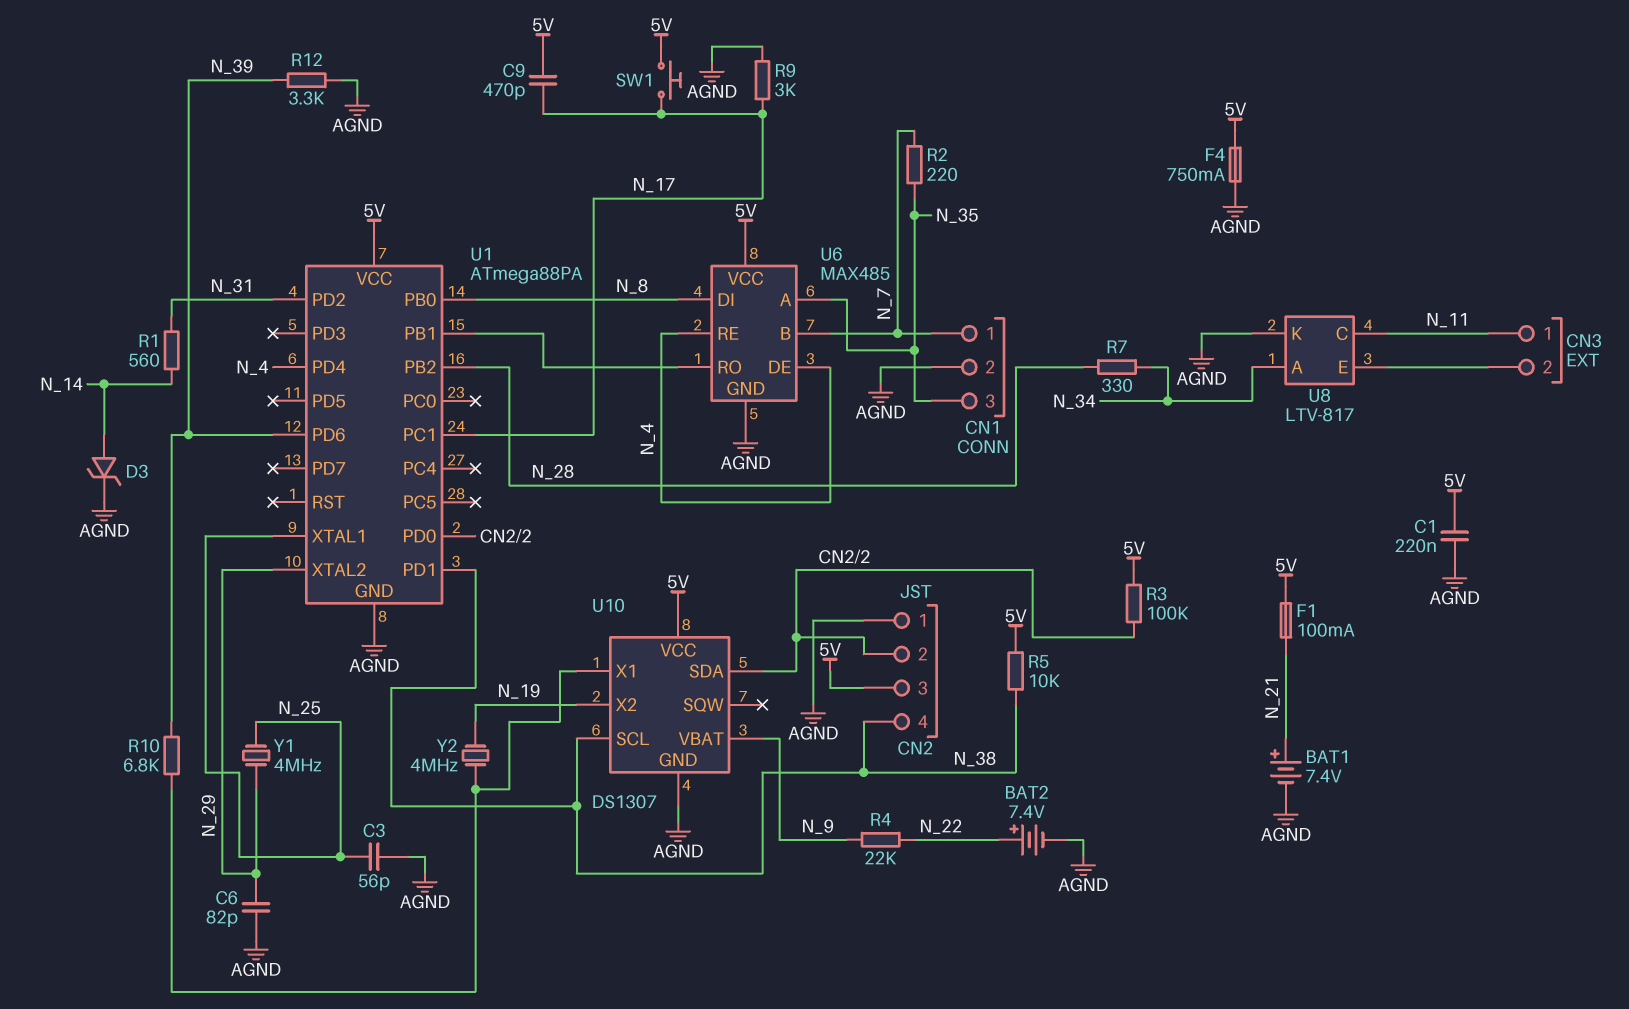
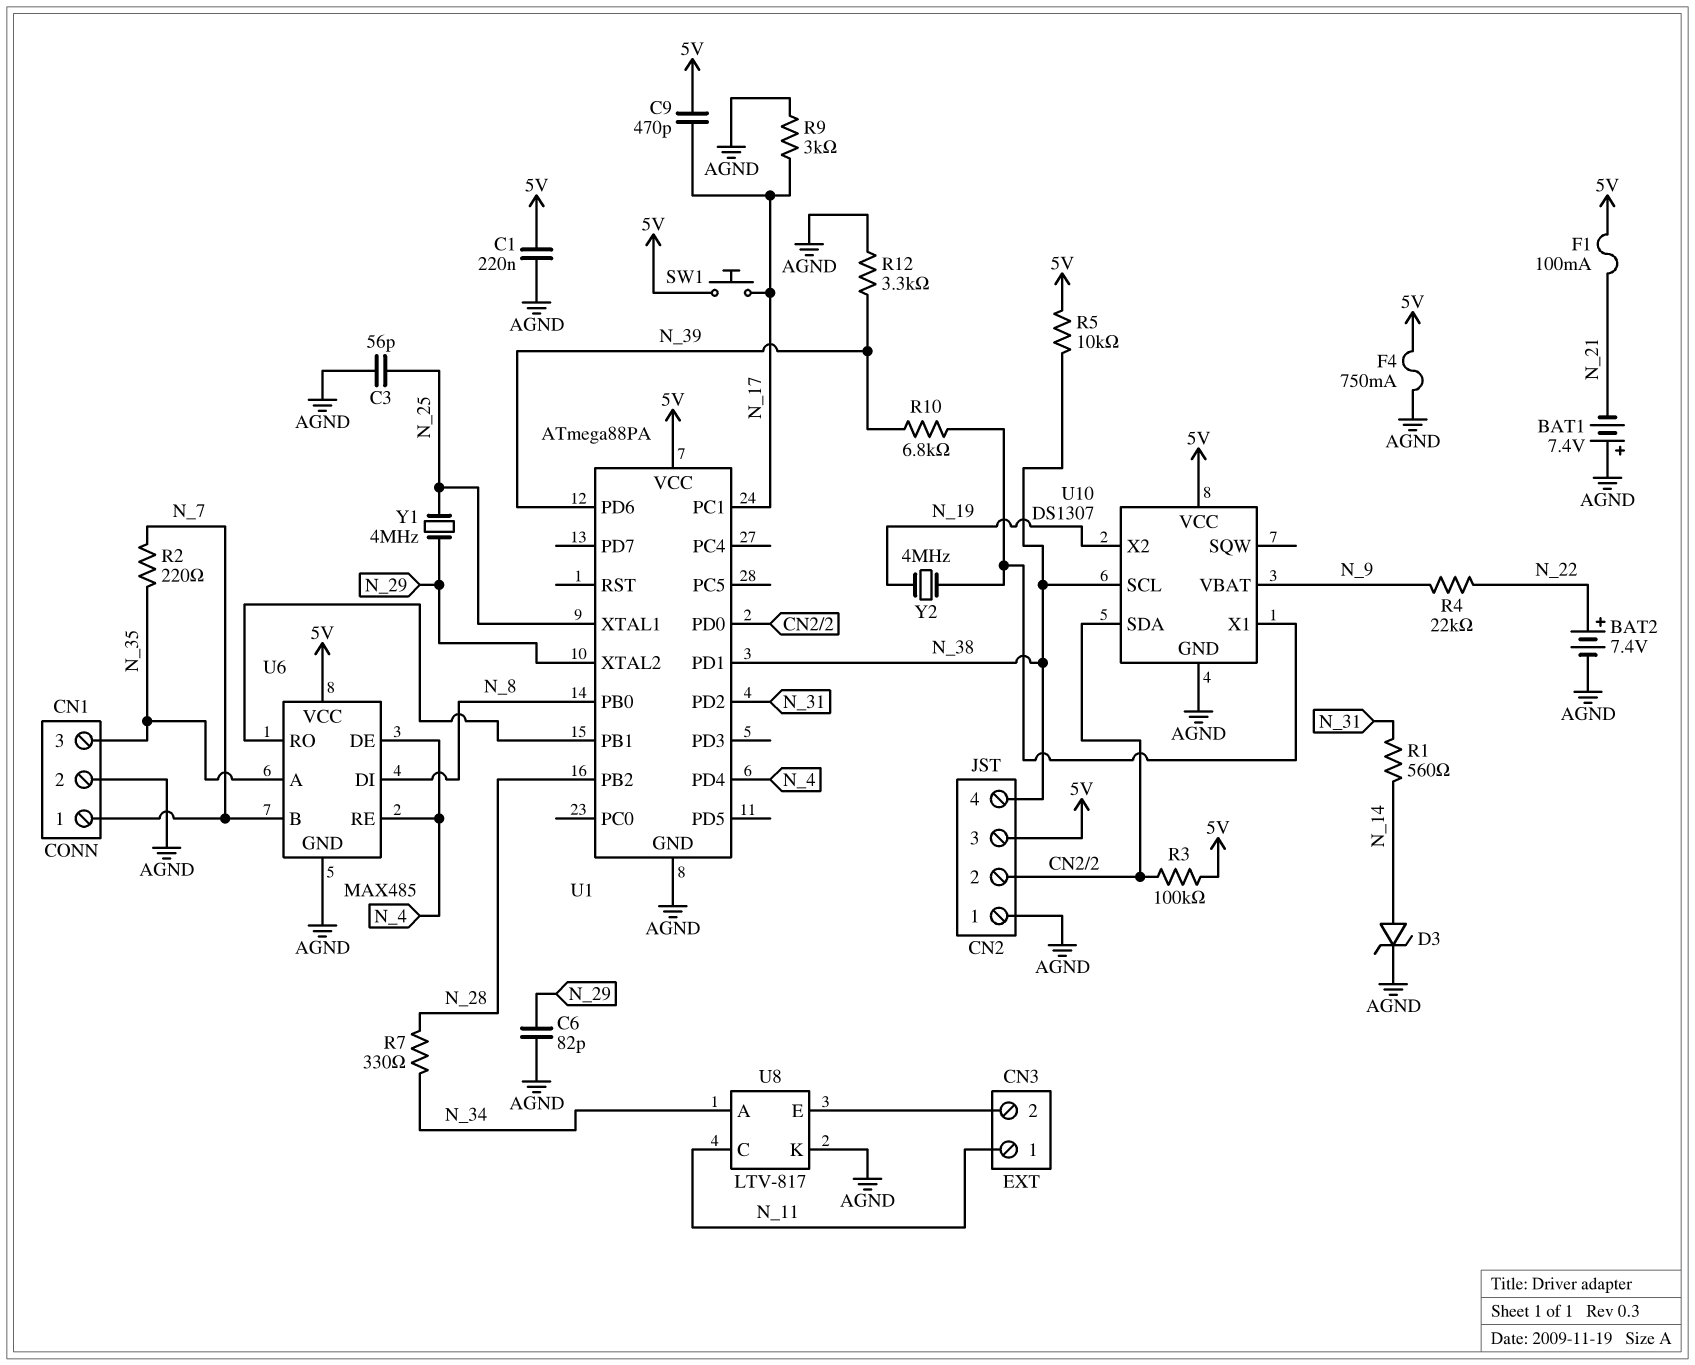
BAT1: 7.4V (plus N_21, minus AGND) -> 7.4V (plus AGND, minus N_21)

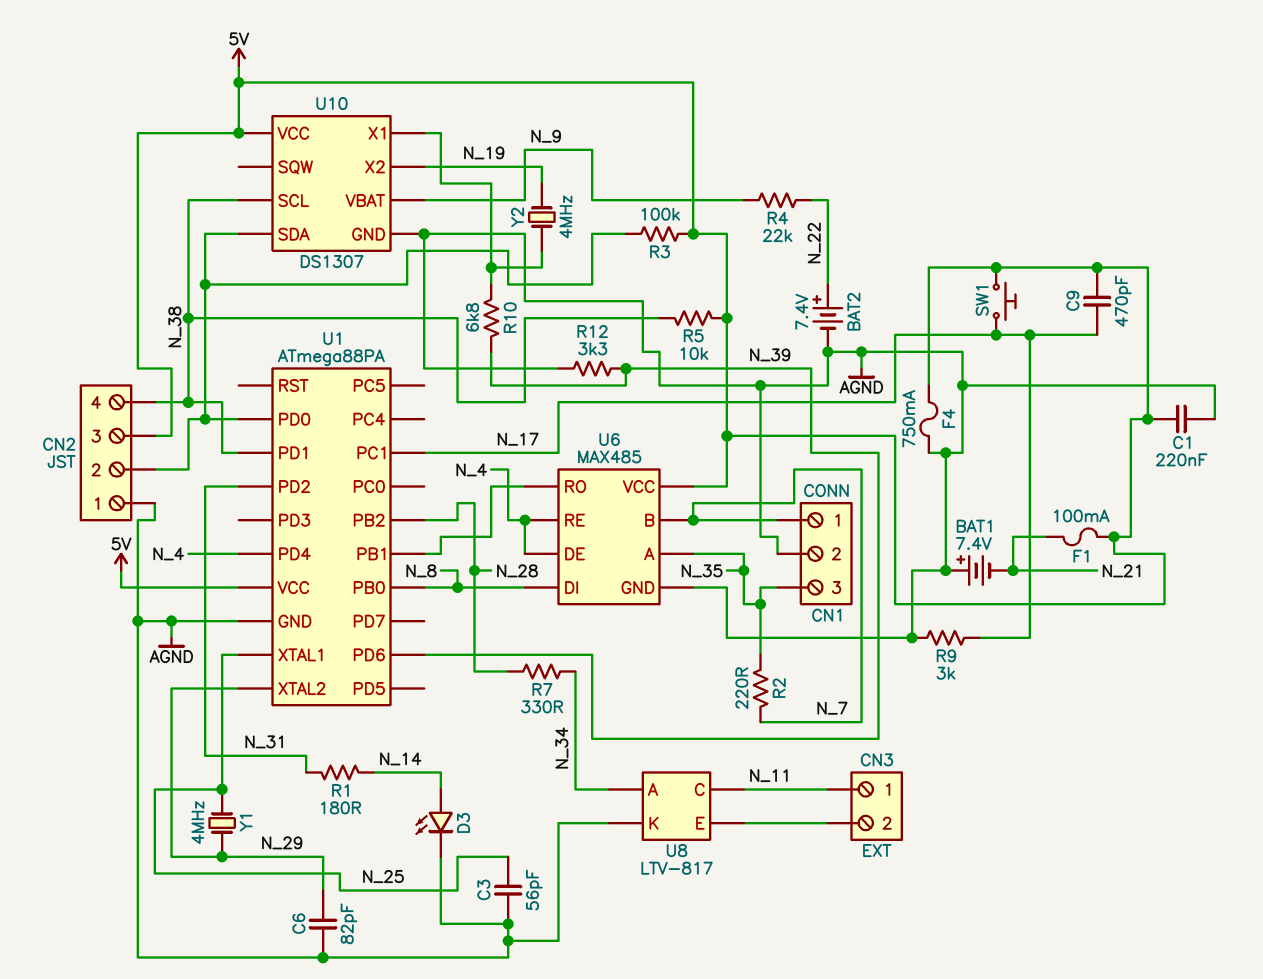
D3: zener (A N_14, K AGND) -> LED (A N_14, K AGND)
R1: 560 (N_14, N_31) -> 180 (N_14, N_31)

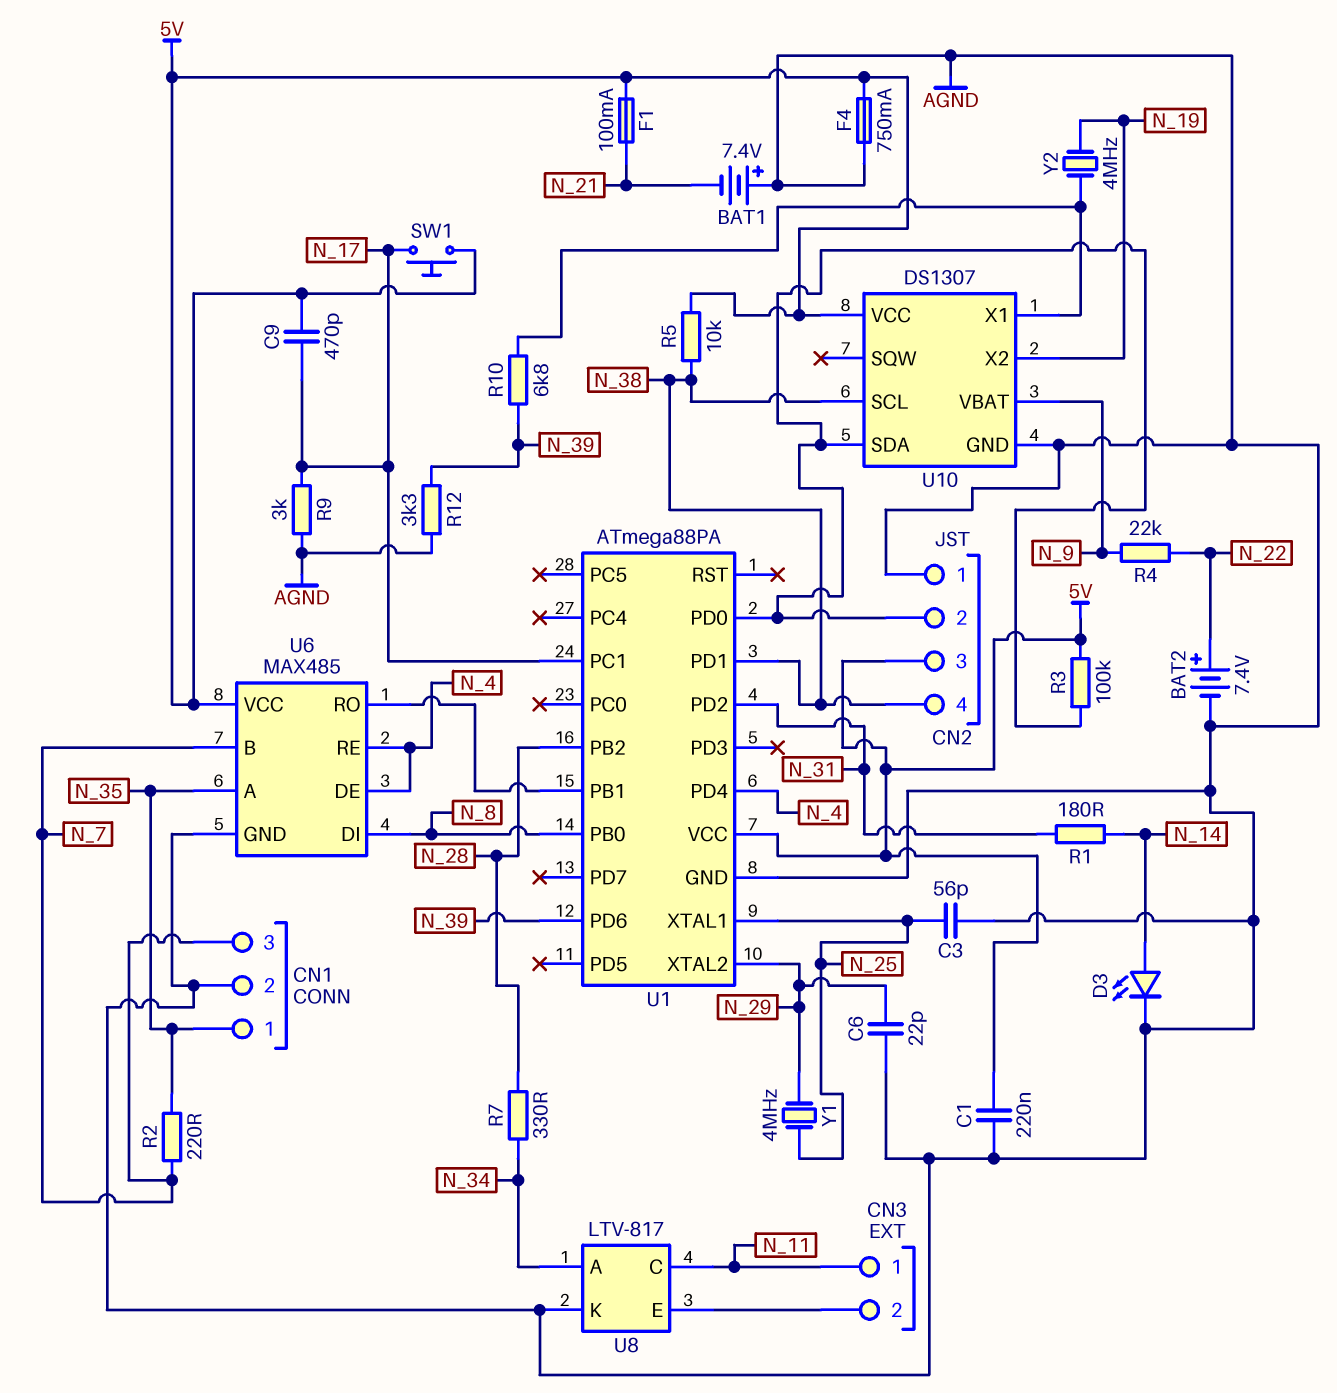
C6: 82pF (AGND, N_29) -> 22pF (AGND, N_29)
CN1 pin 1: N_7 -> N_35
CN1 pin 3: N_35 -> N_7

